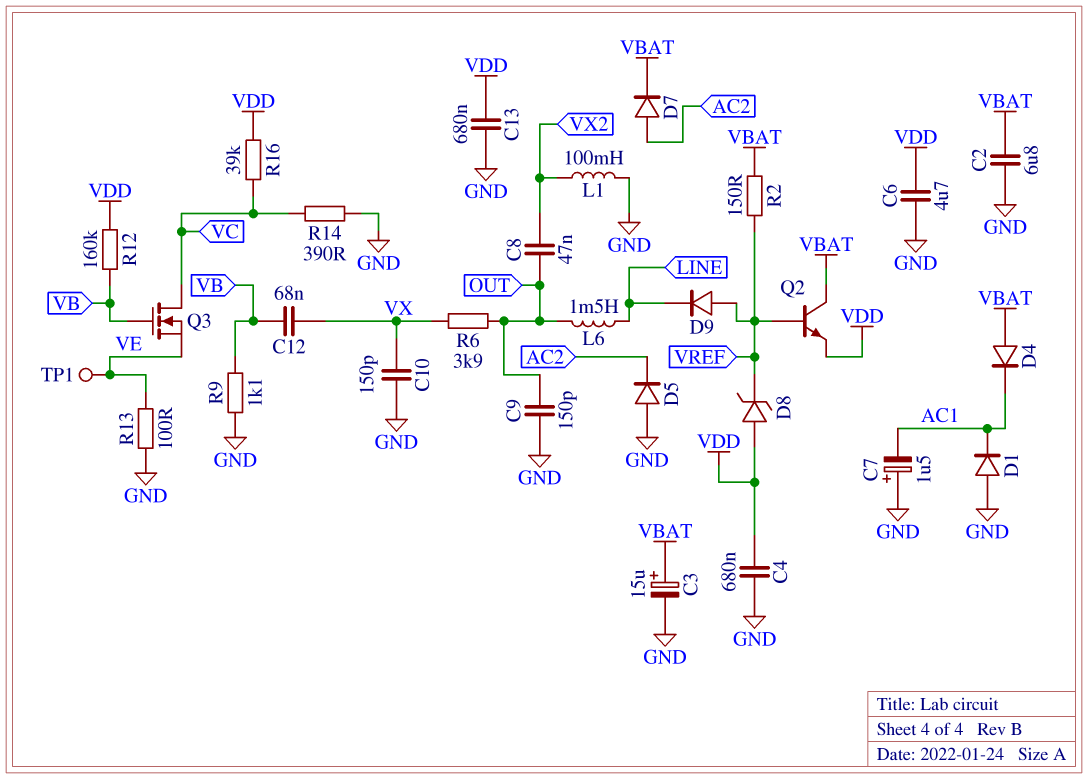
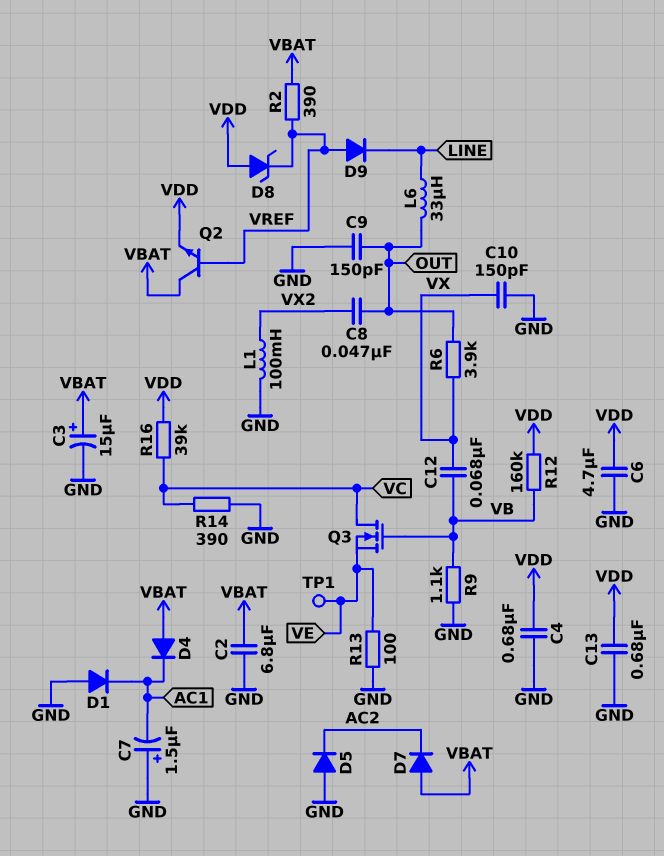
D7: diode (A AC2, K VBAT) -> diode (A VBAT, K AC2)
L6: 1.5mH (LINE, OUT) -> 33uH (LINE, OUT)
R2: 150 (VBAT, VREF) -> 390 (VBAT, VREF)

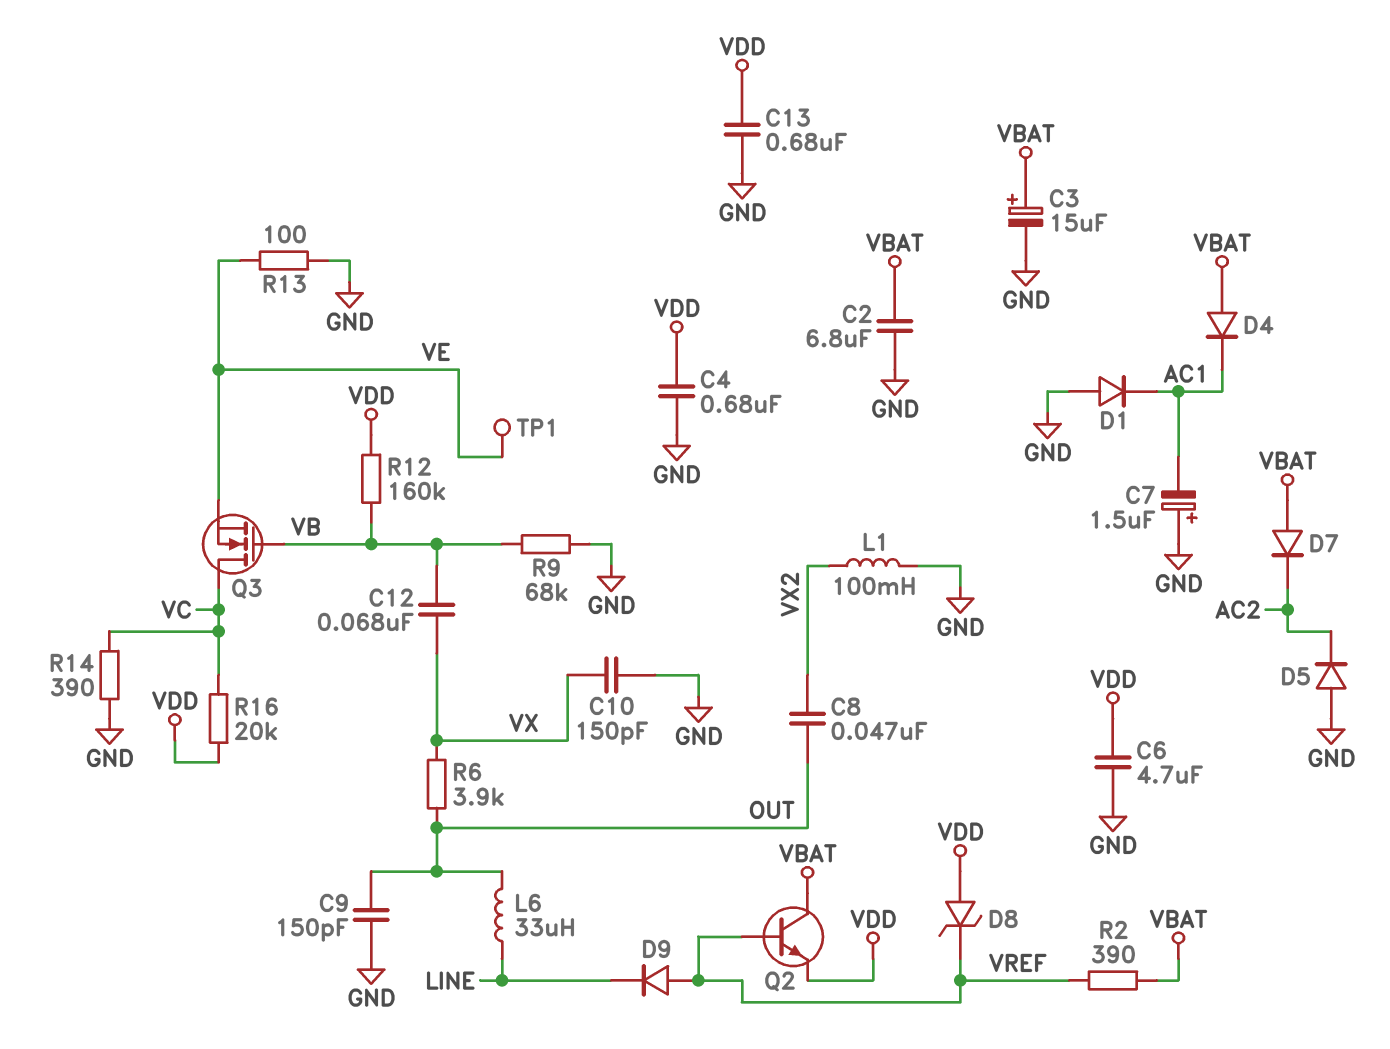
R9: 1.1k (GND, VB) -> 68k (GND, VB)
R16: 39k (VC, VDD) -> 20k (VC, VDD)

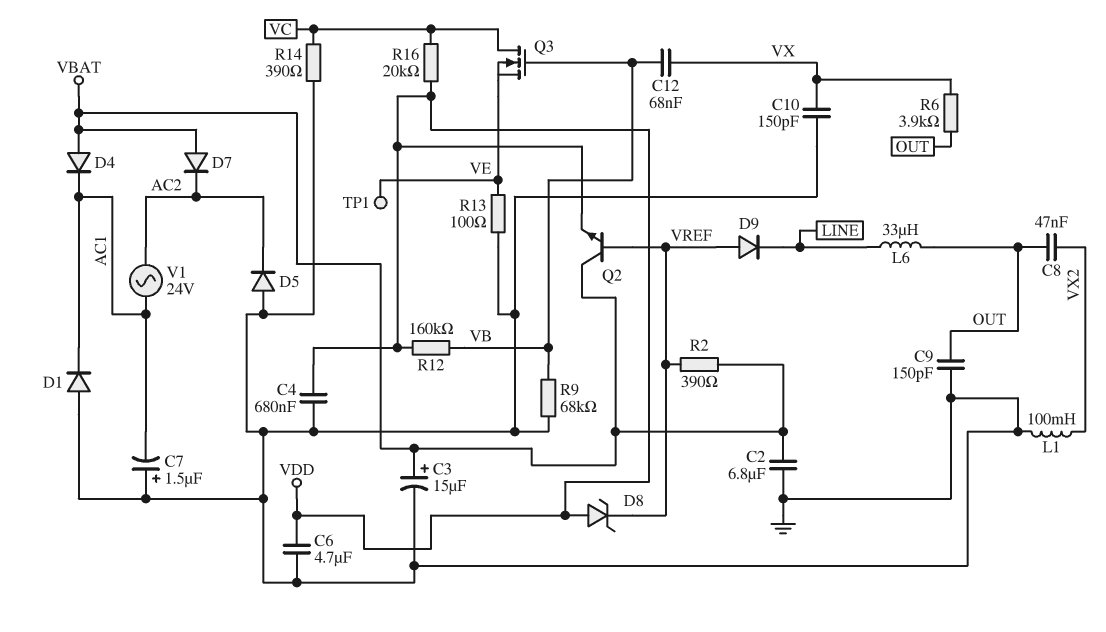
C13: 680nF (GND, VDD) -> none
V1: none -> AC 24V (AC1, AC2)

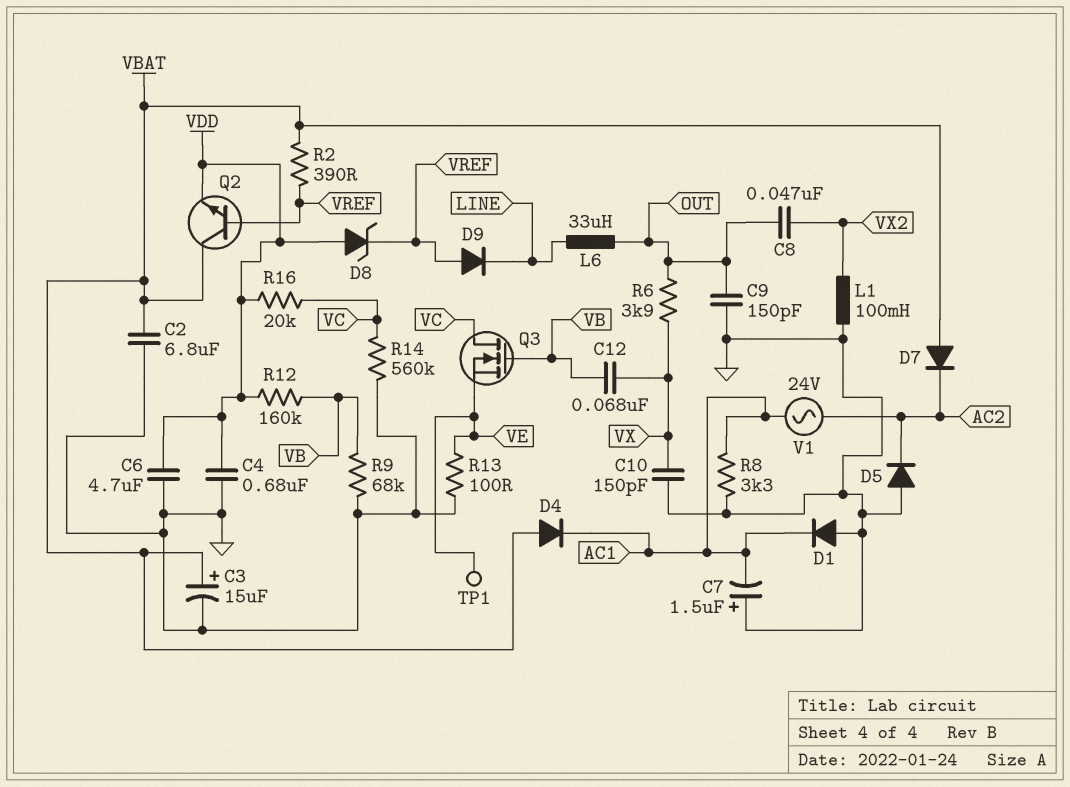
R8: none -> 3.3k (AC1, GND)
R14: 390 (GND, VC) -> 560k (GND, VC)

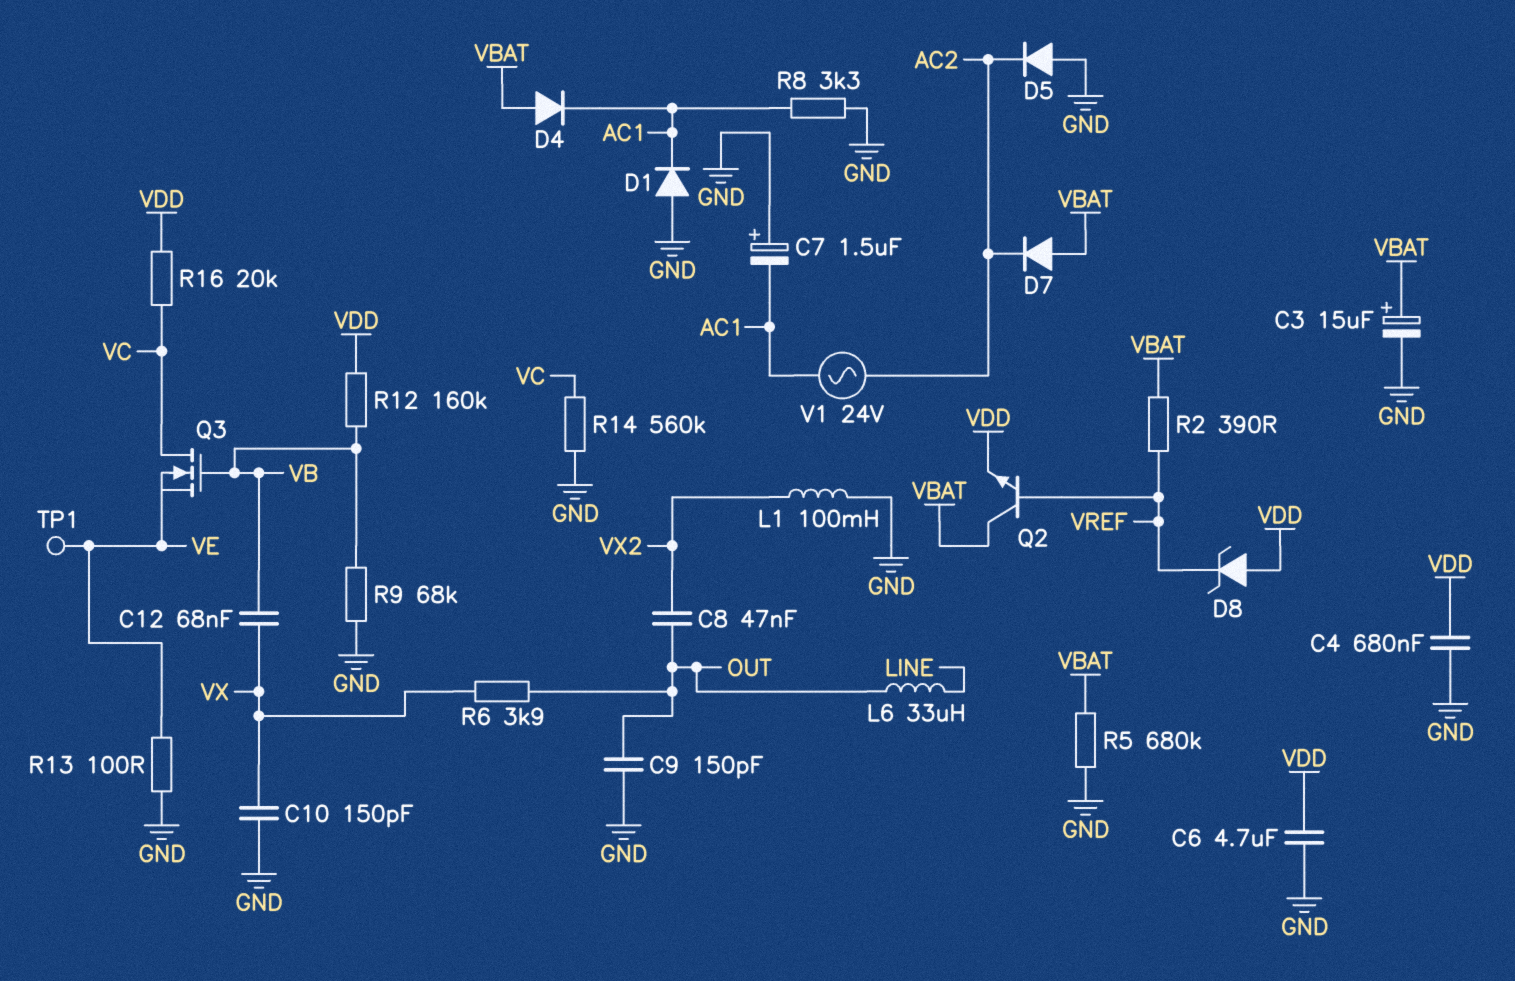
C2: 6.8uF (GND, VBAT) -> none
D9: diode (A VREF, K LINE) -> none
R5: none -> 680k (GND, VBAT)

